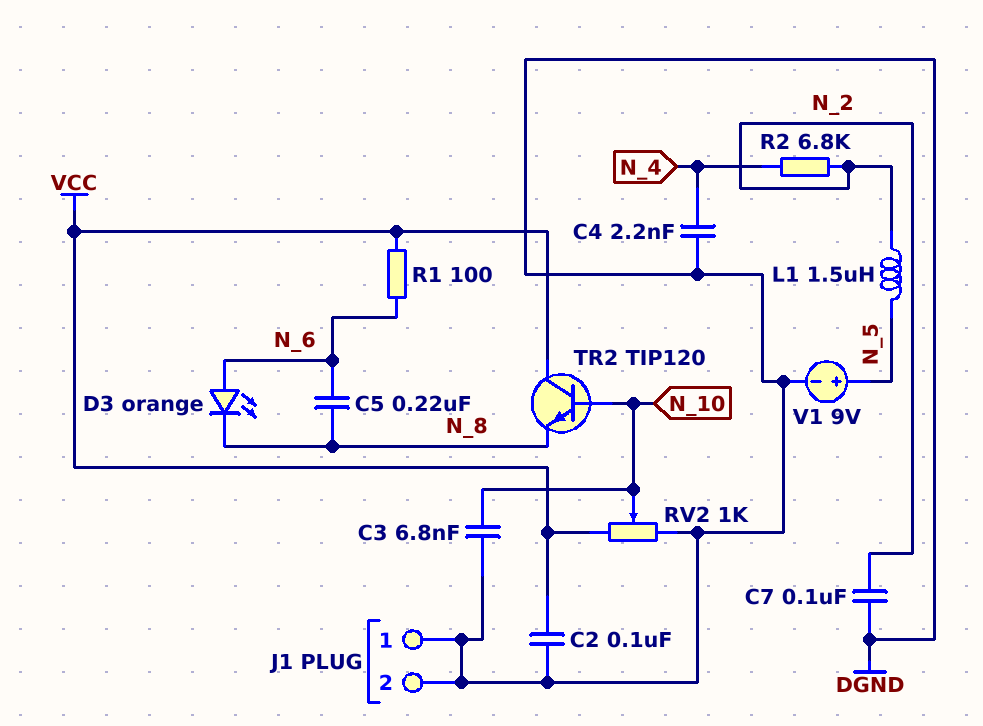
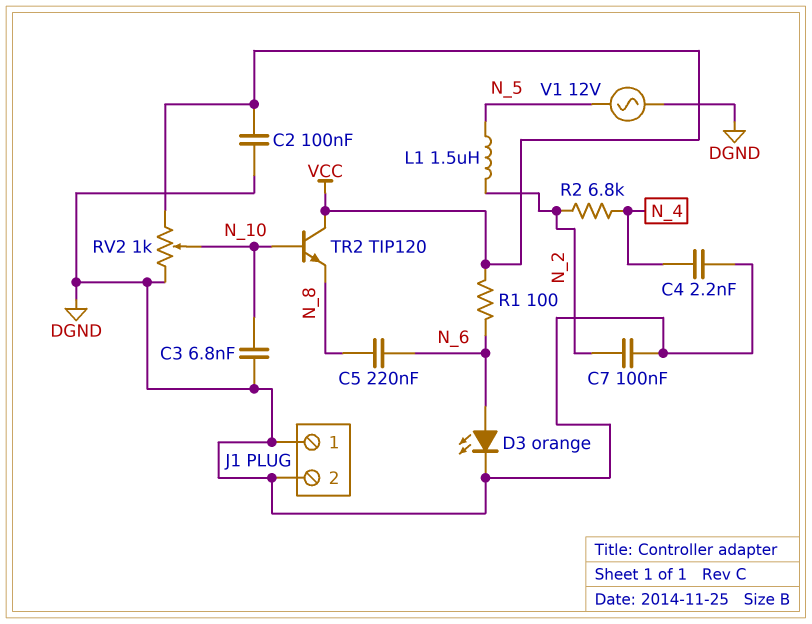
D3: LED orange (A N_6, K N_8) -> LED orange (A N_6, K DGND)
V1: 9V (plus N_5, minus DGND) -> AC 12V (DGND, N_5)

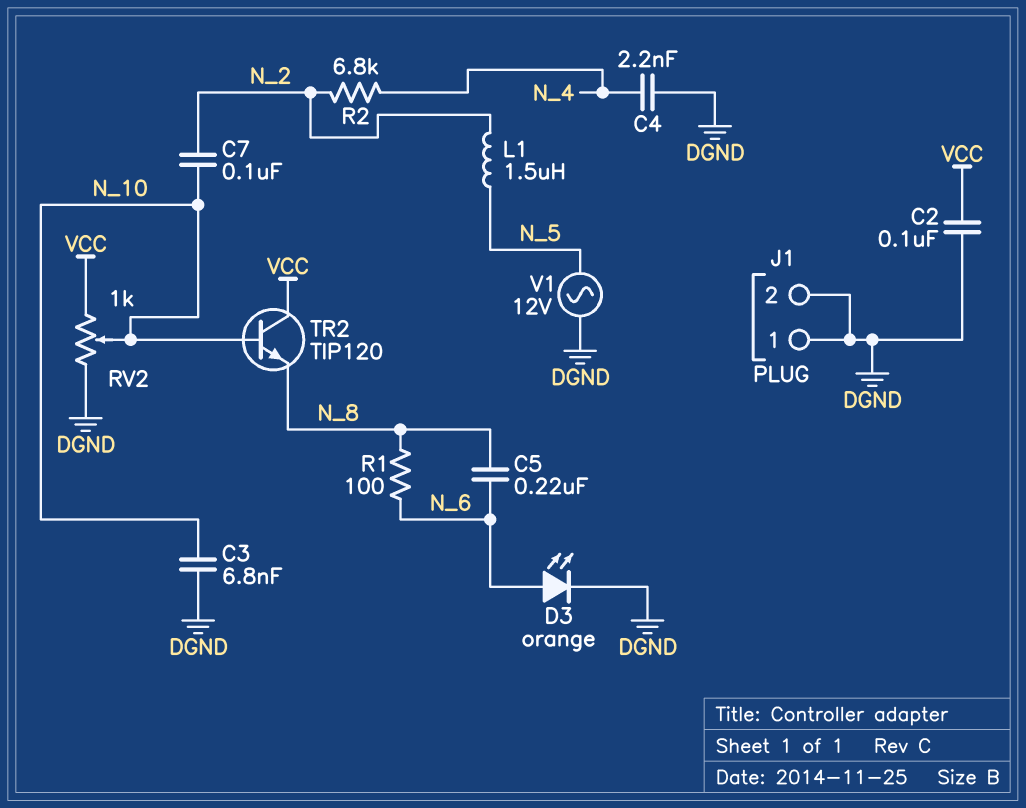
C7: 100nF (DGND, N_2) -> 100nF (N_2, N_10)
R1: 100 (N_6, VCC) -> 100 (N_6, N_8)

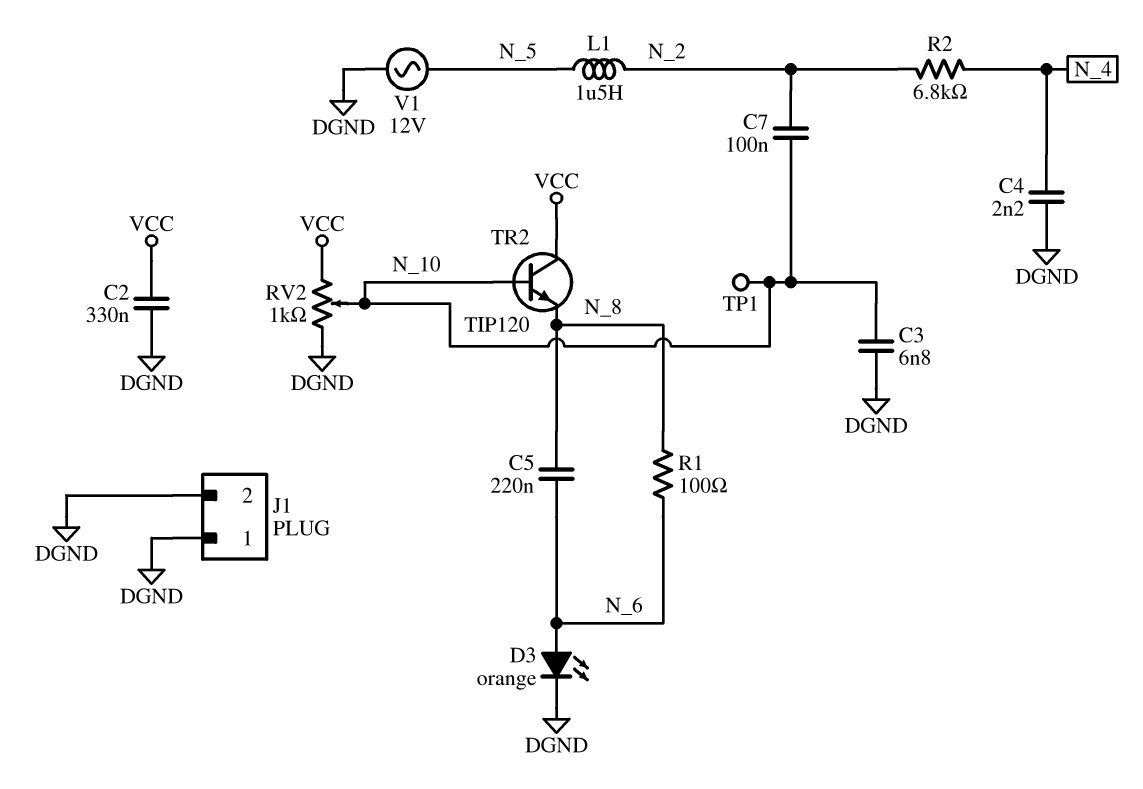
C2: 100nF (DGND, VCC) -> 330nF (DGND, VCC)
TP1: none -> test point (N_10)

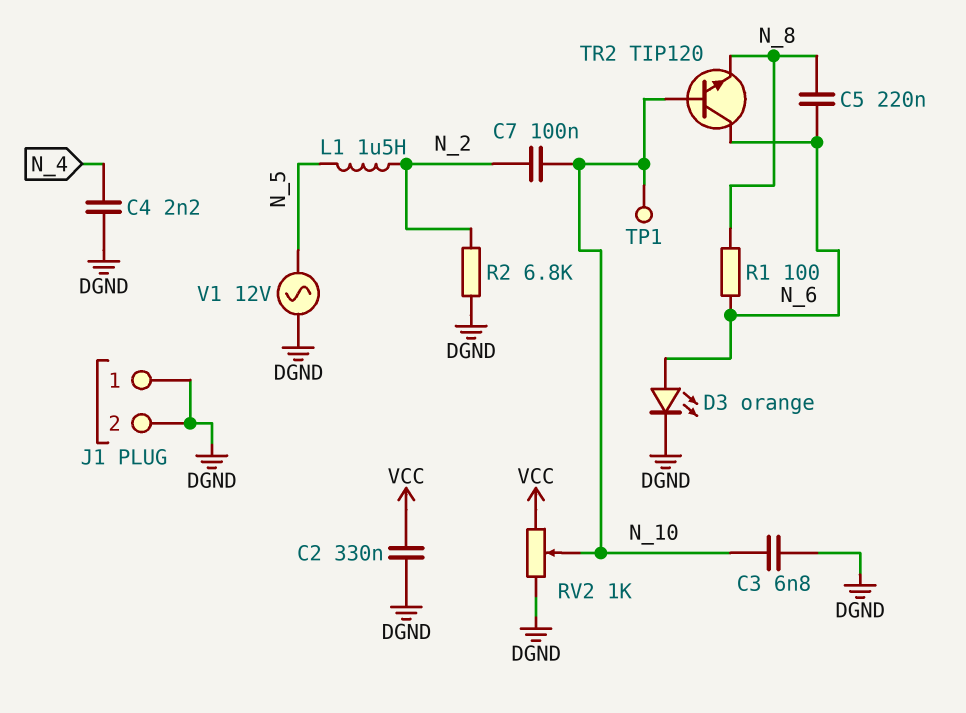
R2: 6.8k (N_2, N_4) -> 6.8k (DGND, N_2)
TR2: NPN TIP120 (B N_10, C VCC, E N_8) -> NPN TIP120 (B N_10, C N_6, E N_8)

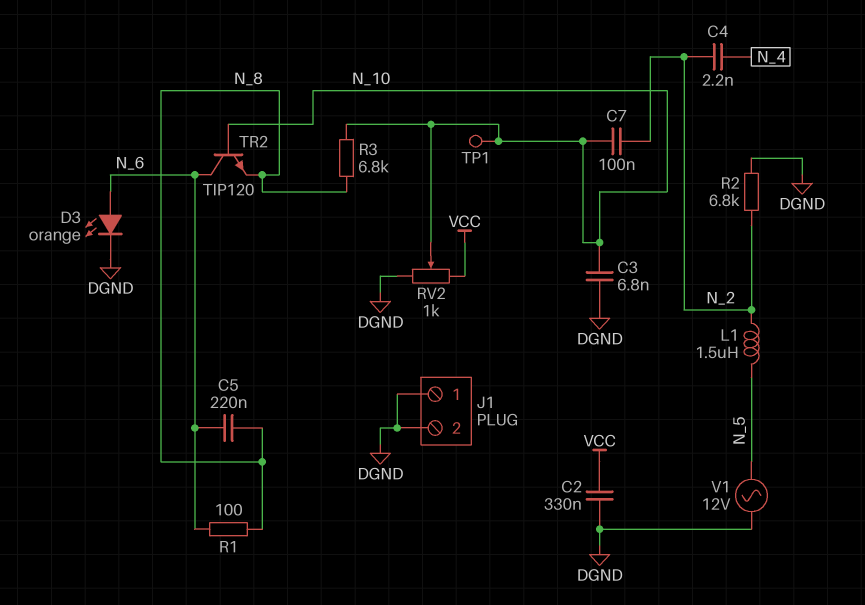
C4: 2.2nF (DGND, N_4) -> 2.2nF (N_2, N_4)
R3: none -> 6.8k (N_8, N_10)

